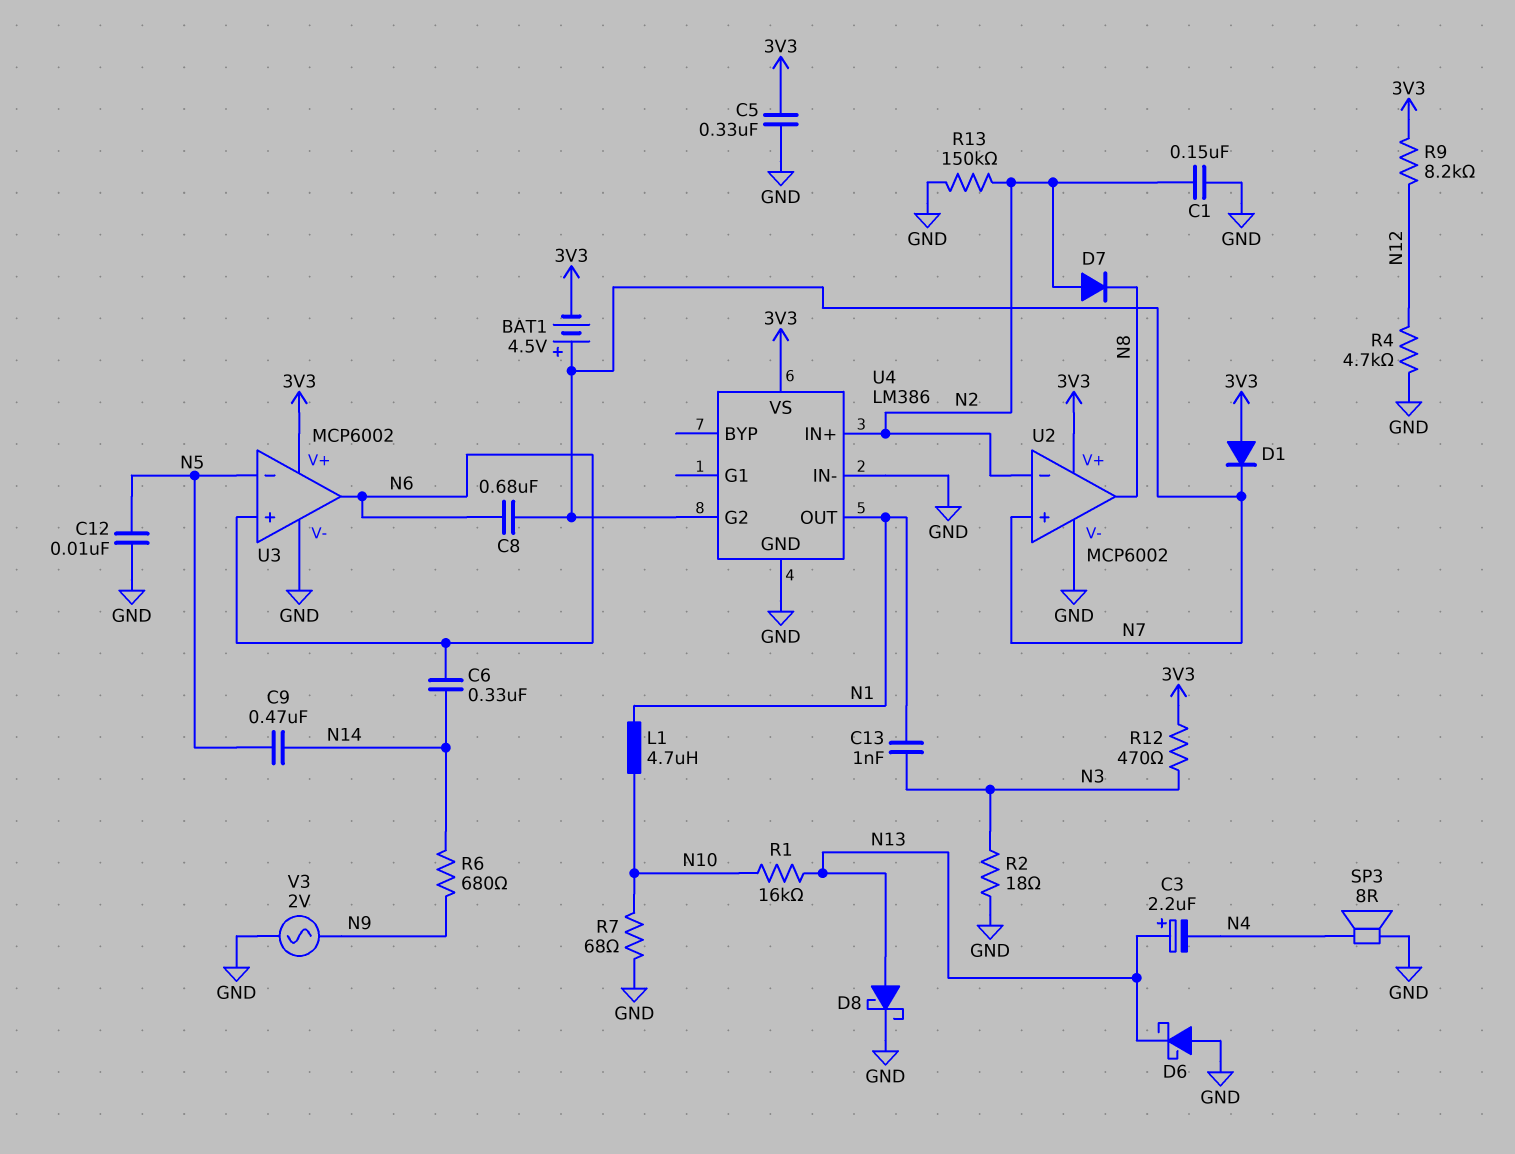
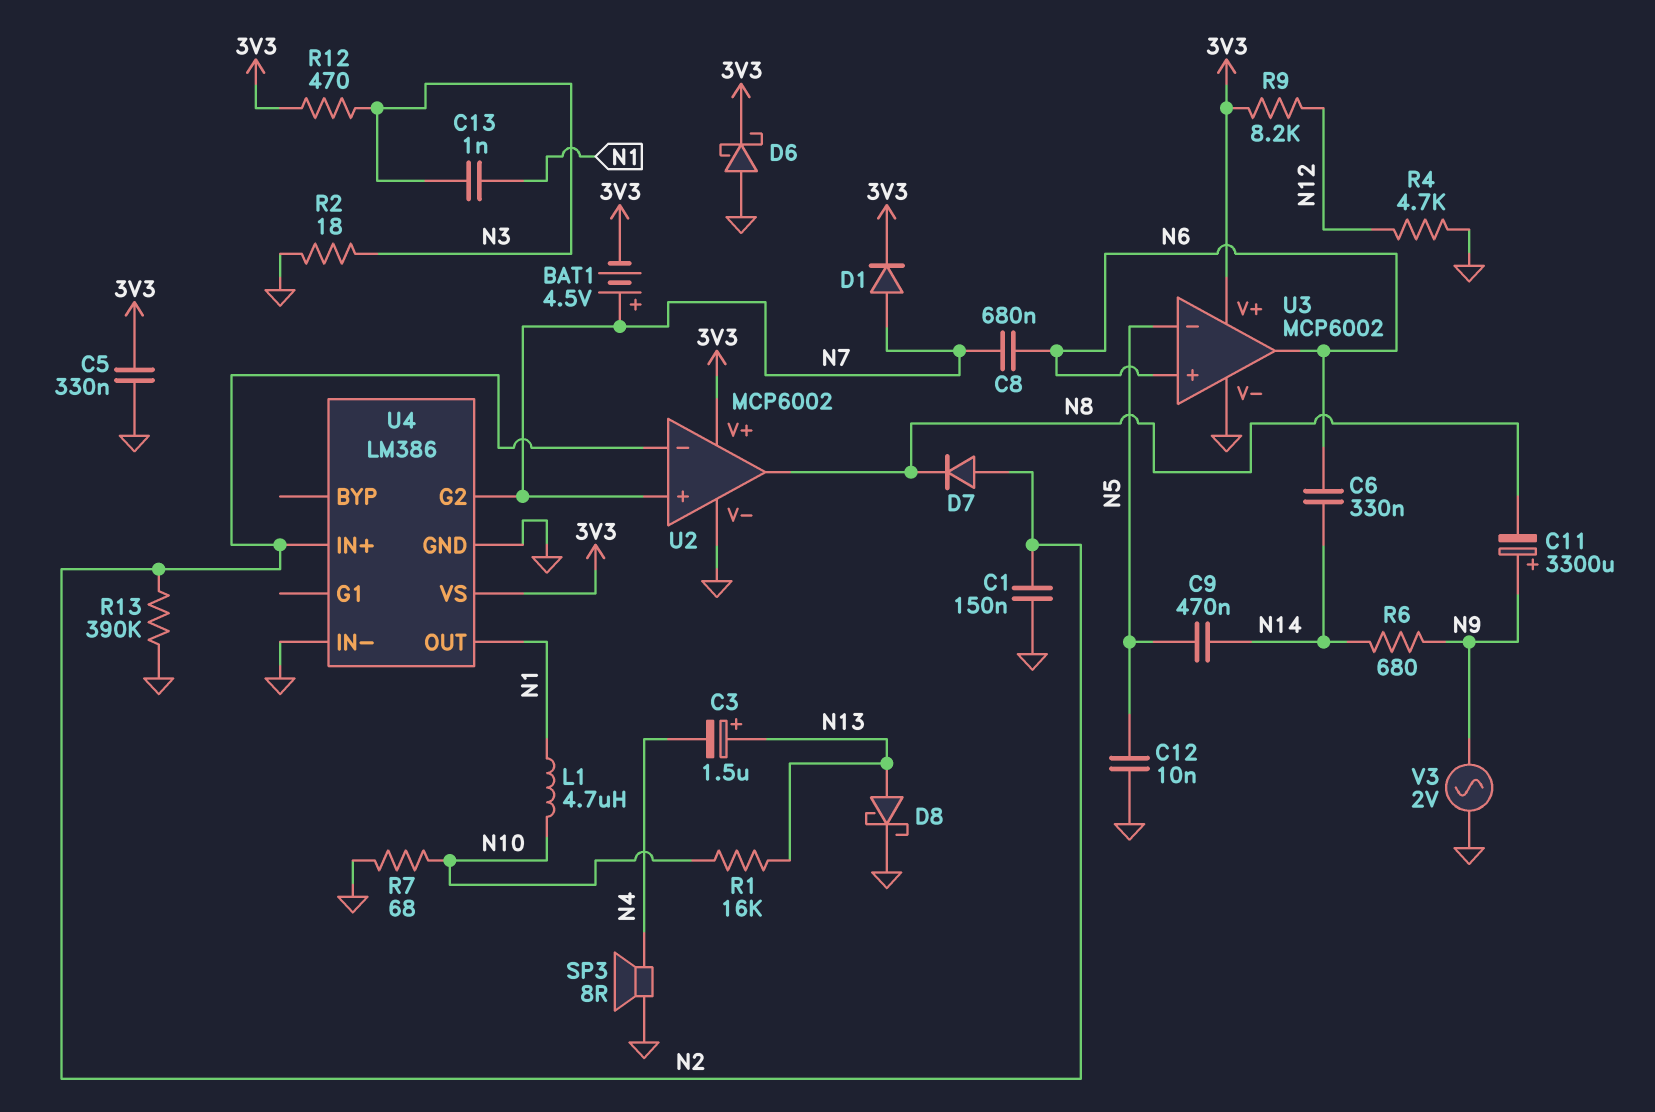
C3: 2.2uF (plus N13, minus N4) -> 1.5uF (plus N13, minus N4)
C11: none -> 3300uF (plus N9, minus N8)
D1: diode (A 3V3, K N7) -> diode (A N7, K 3V3)
D6: schottky (A GND, K N13) -> schottky (A GND, K 3V3)
R13: 150k (GND, N2) -> 390k (GND, N2)

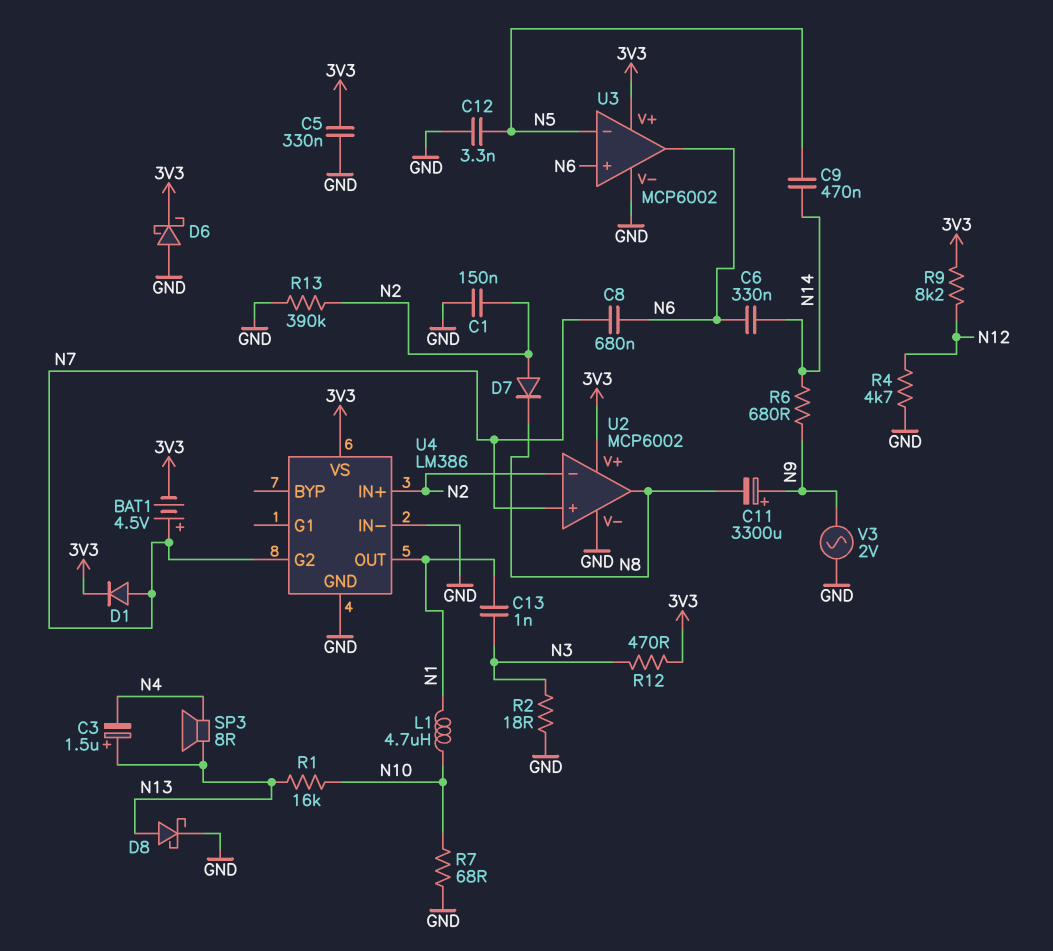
C12: 10nF (GND, N5) -> 3.3nF (GND, N5)
SP3: speaker 8R (GND, N4) -> speaker 8R (N4, N13)

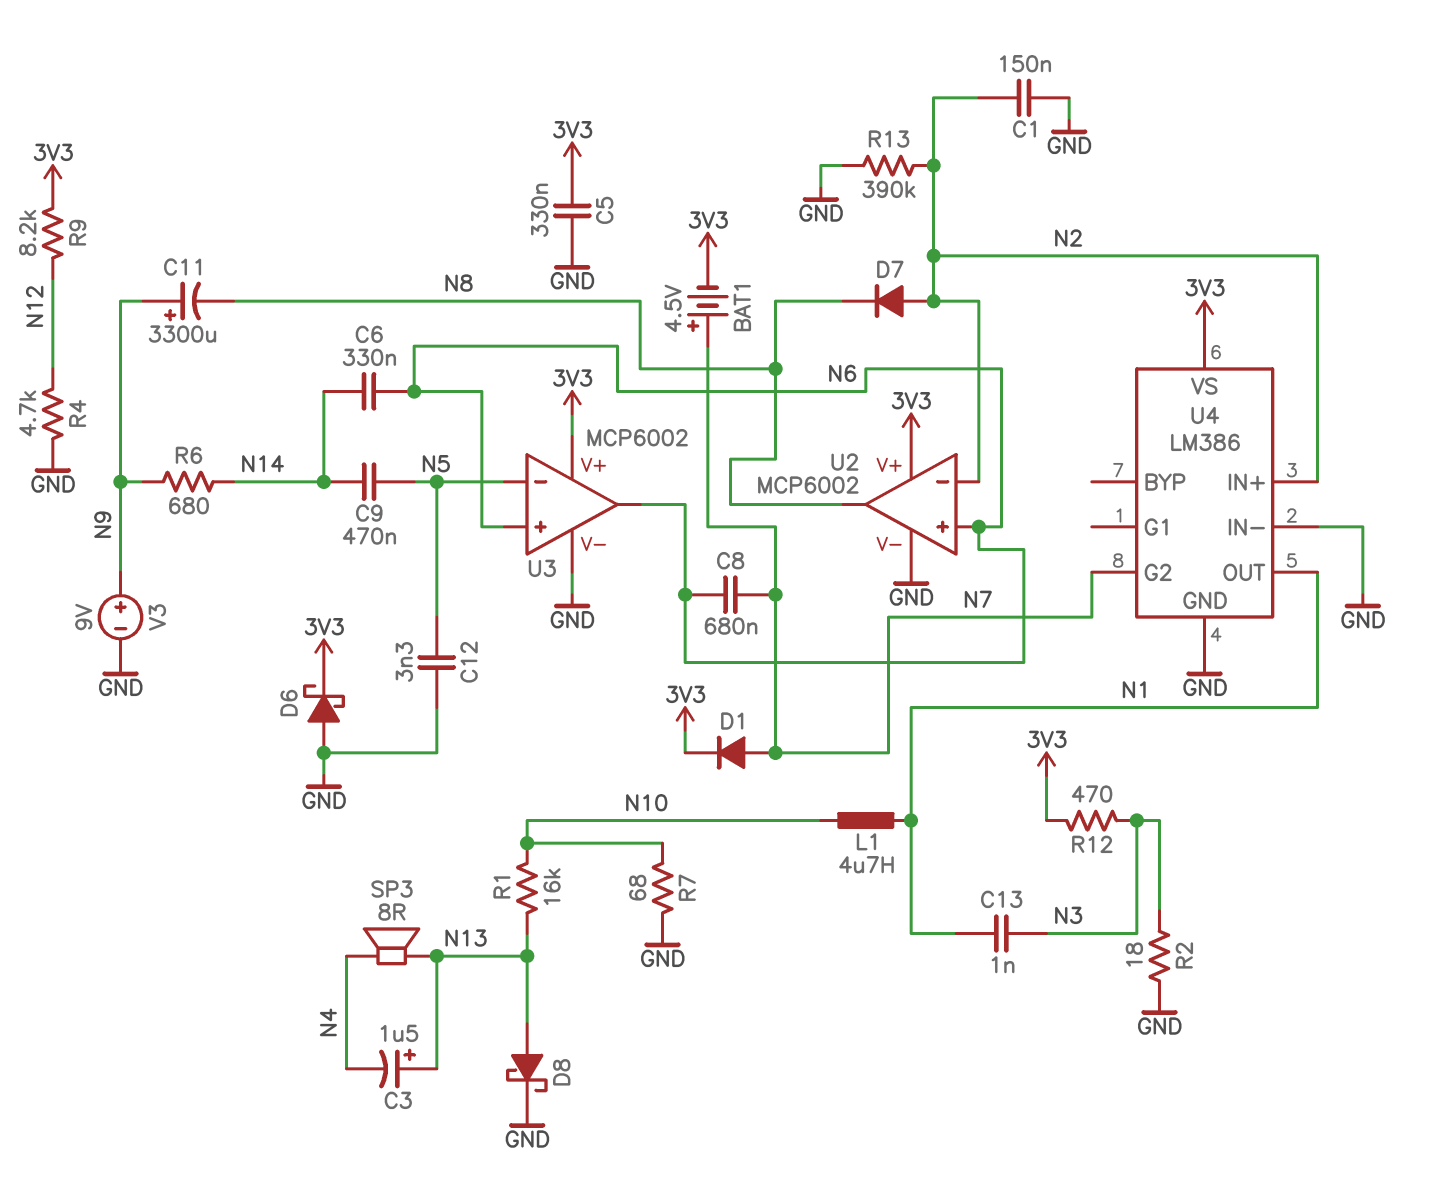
U2 pin in+: N7 -> N6
V3: AC 2V (GND, N9) -> 9V (plus N9, minus GND)

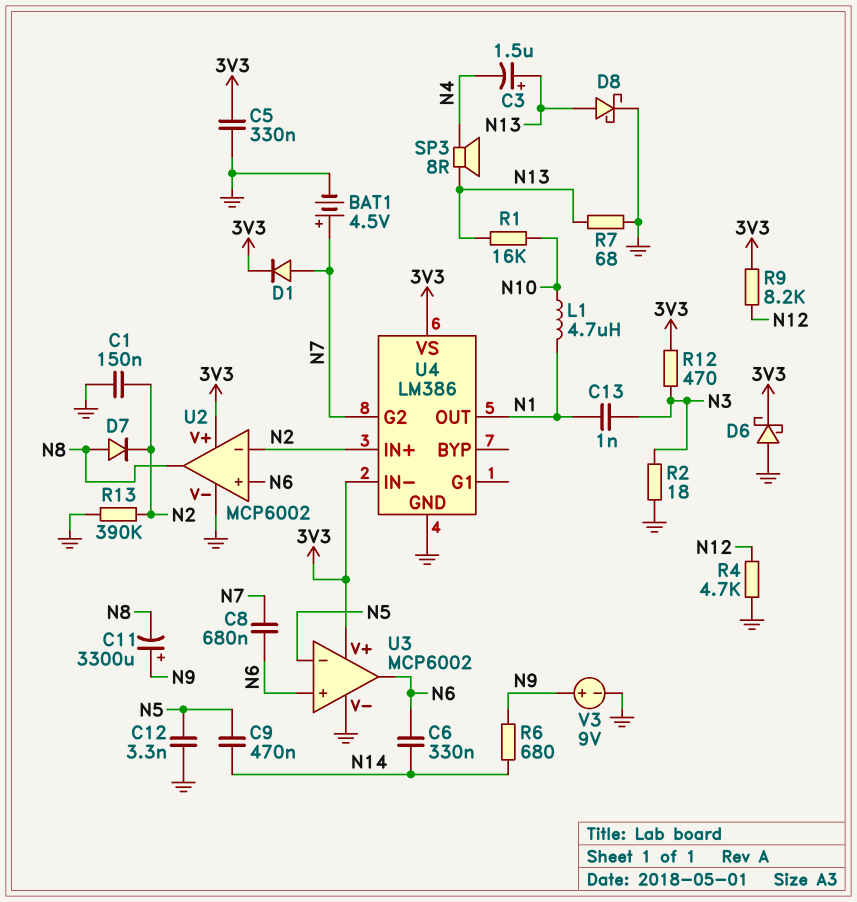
BAT1: 4.5V (plus N7, minus 3V3) -> 4.5V (plus N7, minus GND)
D7: diode (A N2, K N8) -> diode (A N8, K N2)
R7: 68 (GND, N10) -> 68 (GND, N13)
U4 pin IN-: GND -> 3V3

